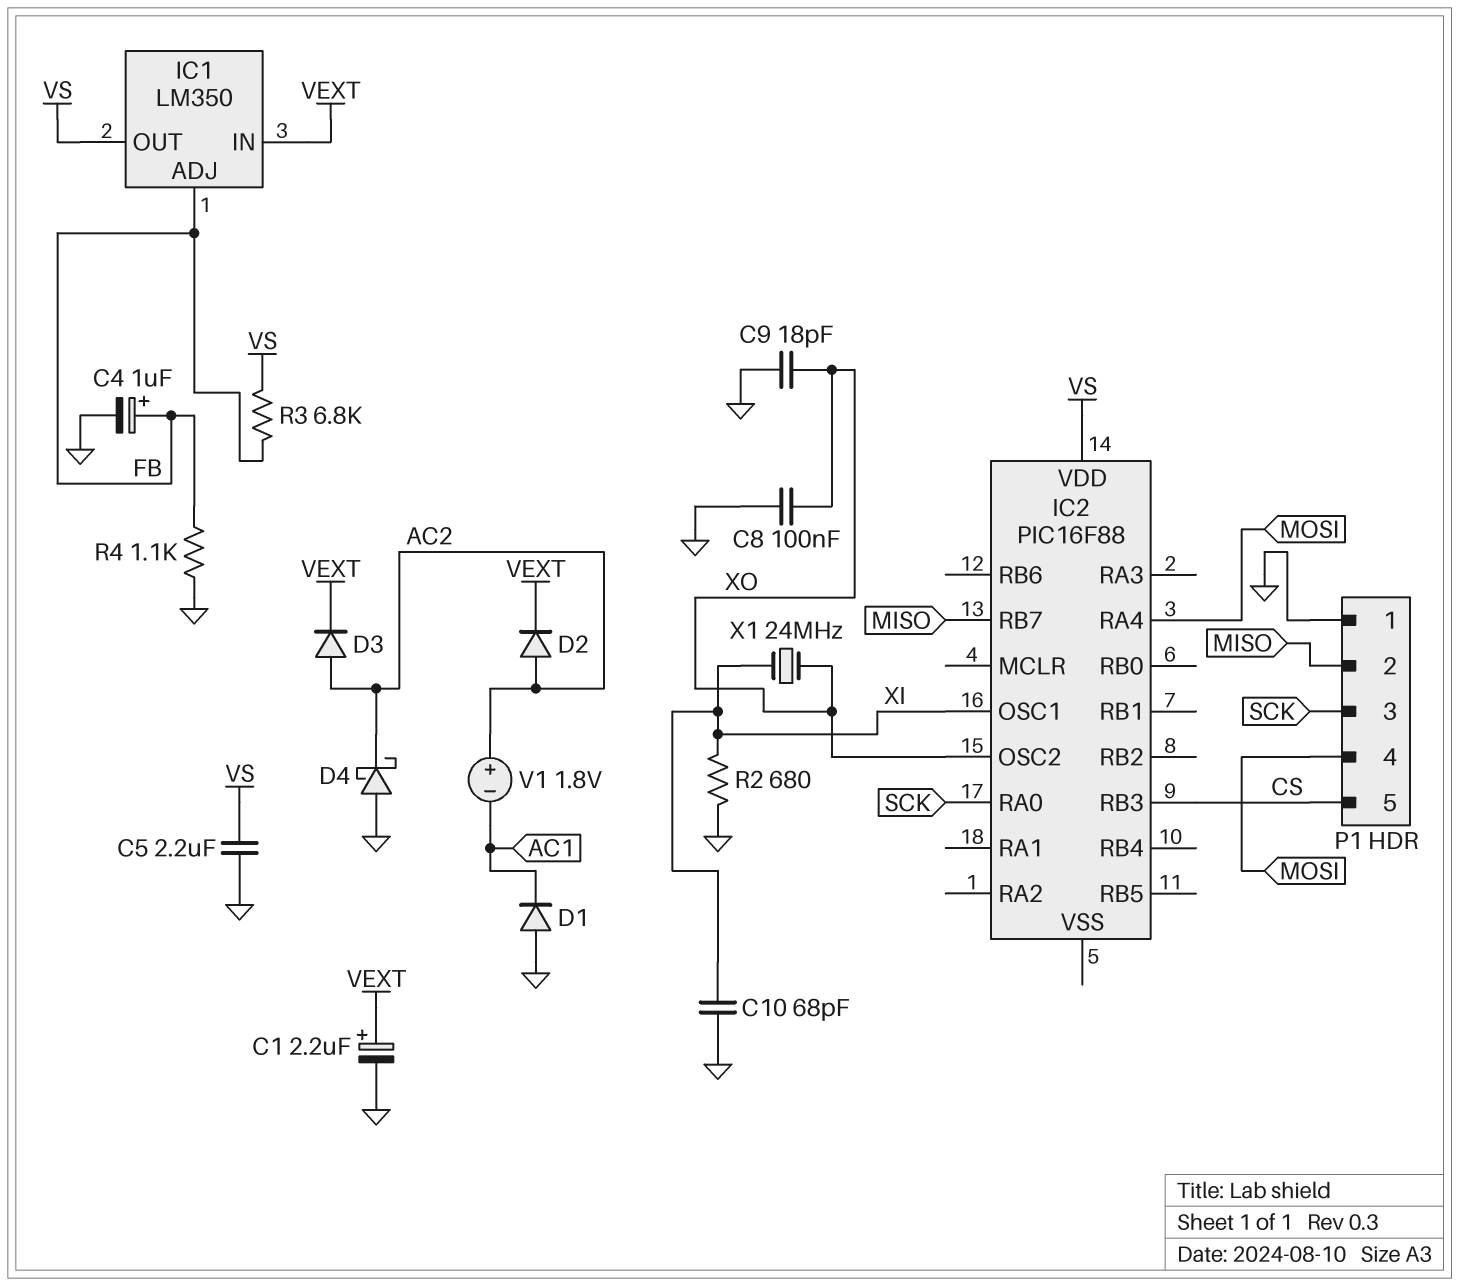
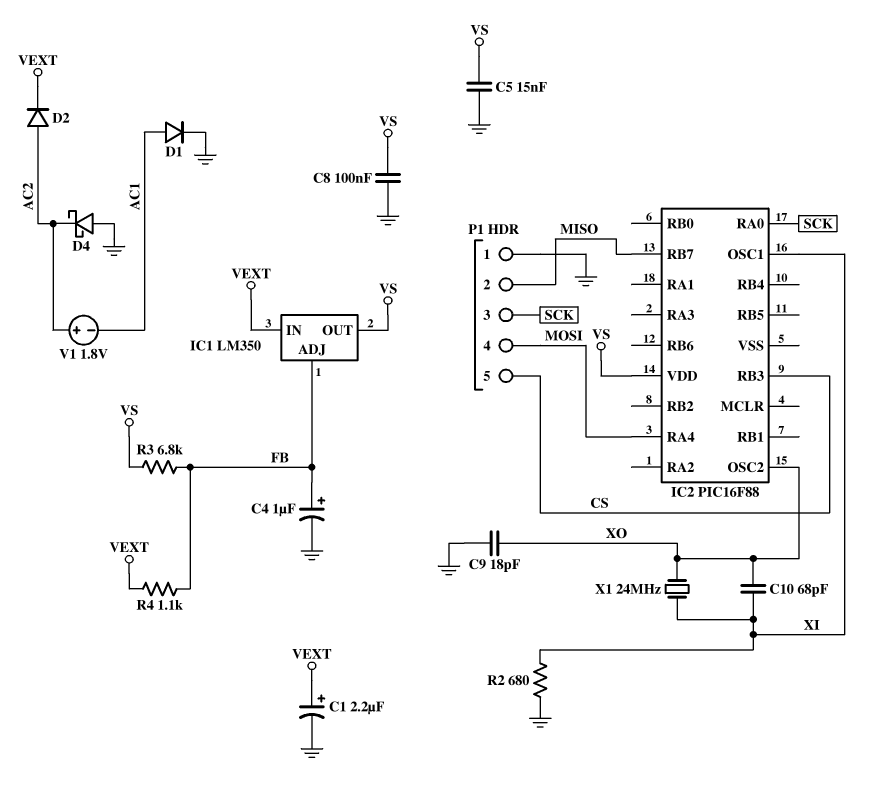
C5: 2.2uF (GND, VS) -> 15nF (GND, VS)
C8: 100nF (GND, XO) -> 100nF (GND, VS)
C10: 68pF (GND, XI) -> 68pF (XI, XO)
D1: diode (A GND, K AC1) -> diode (A AC1, K GND)
D3: diode (A AC2, K VEXT) -> none
R4: 1.1k (FB, GND) -> 1.1k (FB, VEXT)

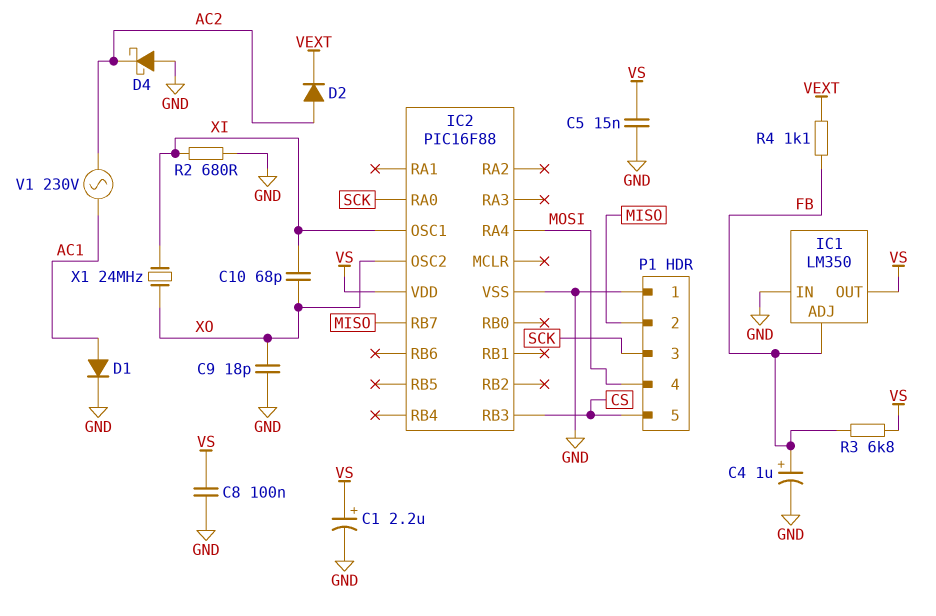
C1: 2.2uF (plus VEXT, minus GND) -> 2.2uF (plus VS, minus GND)
IC1 pin IN: VEXT -> GND
IC2 pin VSS: none -> GND
V1: 1.8V (plus AC2, minus AC1) -> AC 230V (AC1, AC2)

